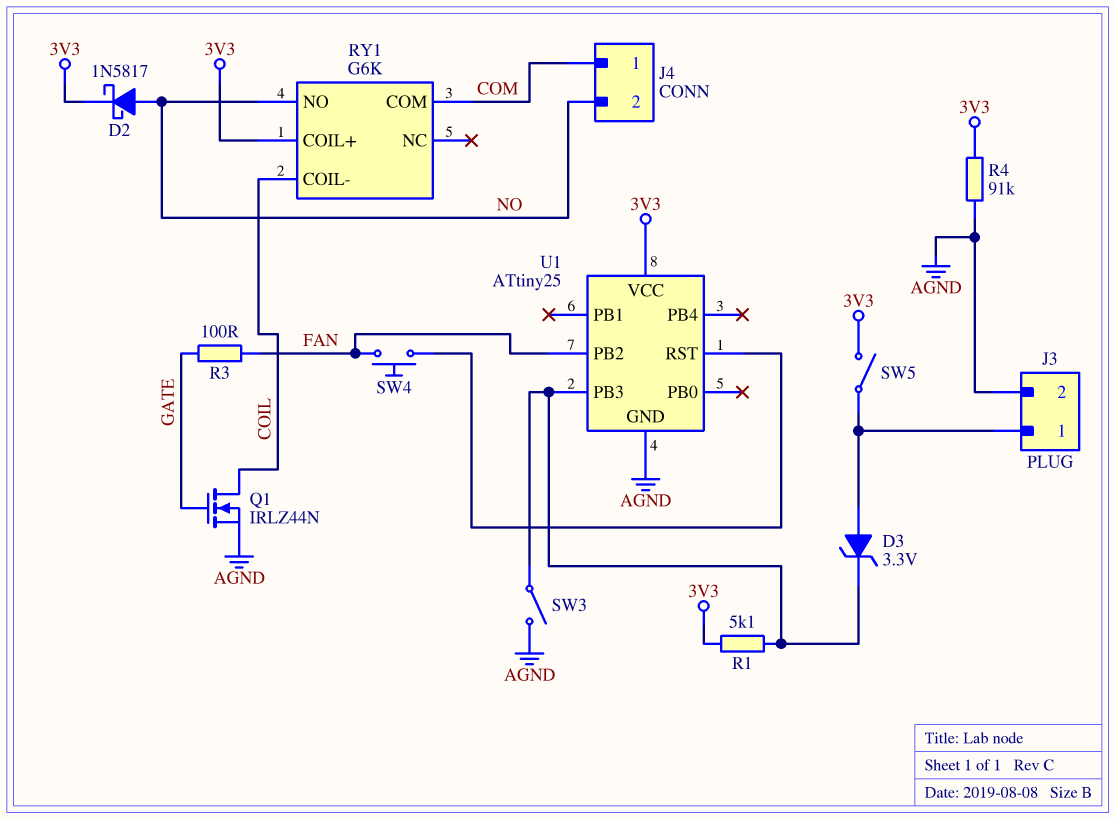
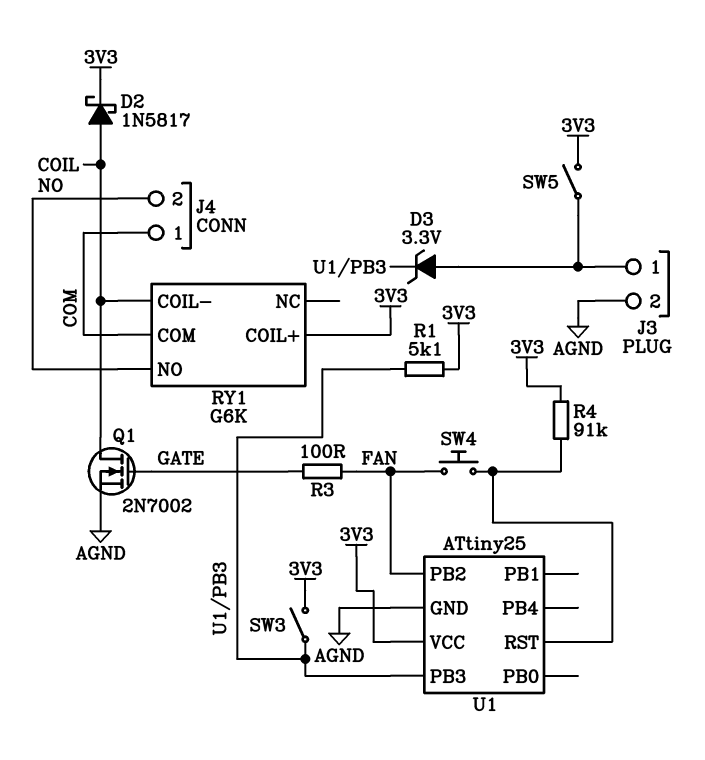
D2: schottky 1N5817 (A NO, K 3V3) -> schottky 1N5817 (A COIL, K 3V3)
Q1: NMOS IRLZ44N (G GATE, D COIL, S AGND) -> NMOS 2N7002 (G GATE, D COIL, S AGND)
R4: 91k (3V3, AGND) -> 91k (3V3, U1/RST)
SW3: switch (AGND, U1/PB3) -> switch (3V3, U1/PB3)

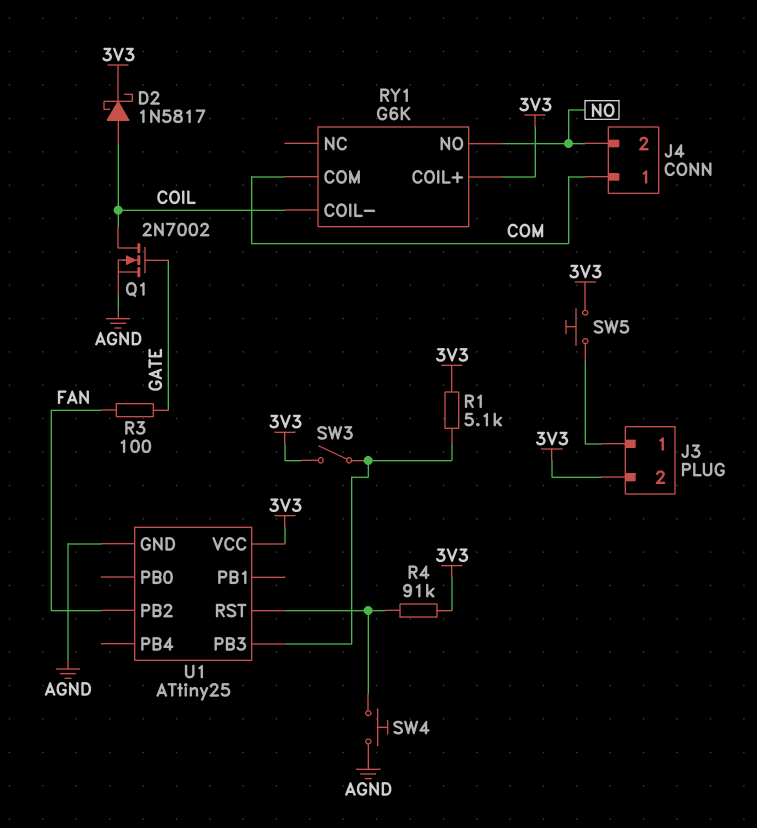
D3: zener 3.3V (A J3/1, K U1/PB3) -> none
J3 pin 2: AGND -> 3V3
SW4: button (FAN, U1/RST) -> button (AGND, U1/RST)
SW5: switch (3V3, J3/1) -> button (3V3, J3/1)

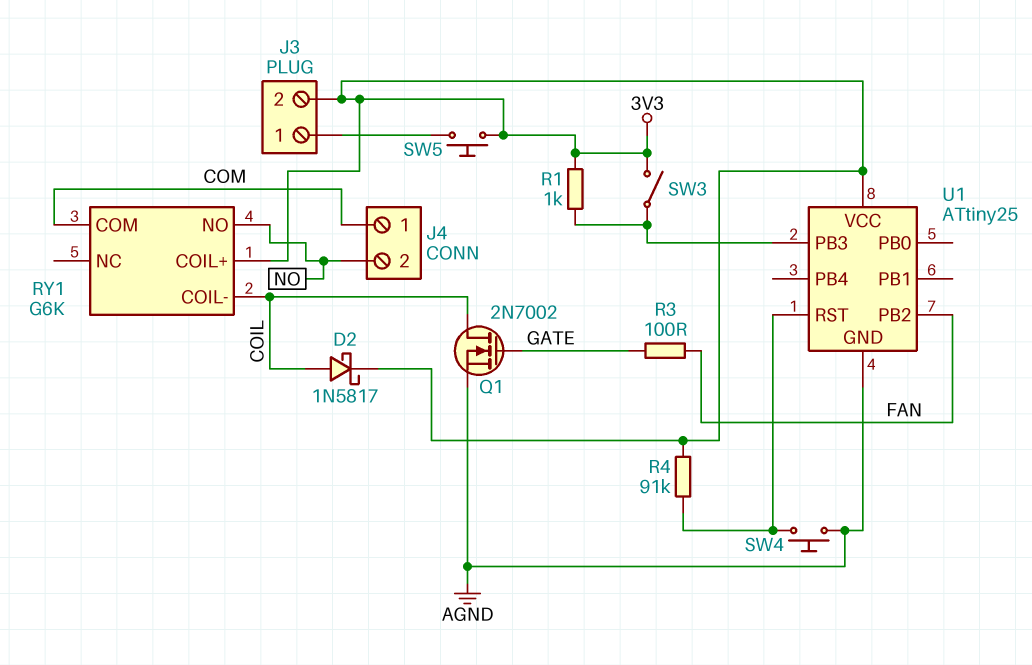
R1: 5.1k (3V3, U1/PB3) -> 1k (3V3, U1/PB3)

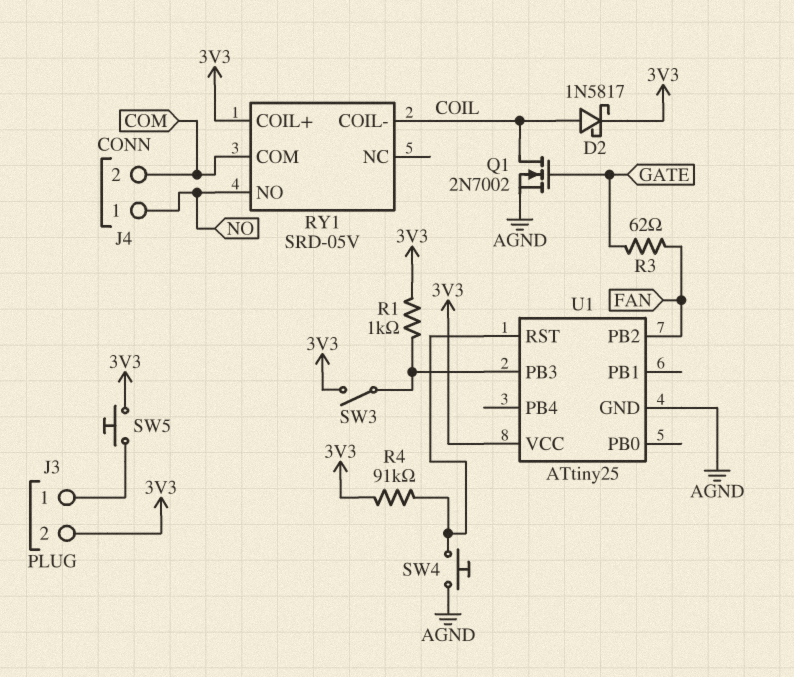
J4 pin 1: COM -> NO
J4 pin 2: NO -> COM
R3: 100 (FAN, GATE) -> 62 (FAN, GATE)
RY1: G6K -> SRD-05V

